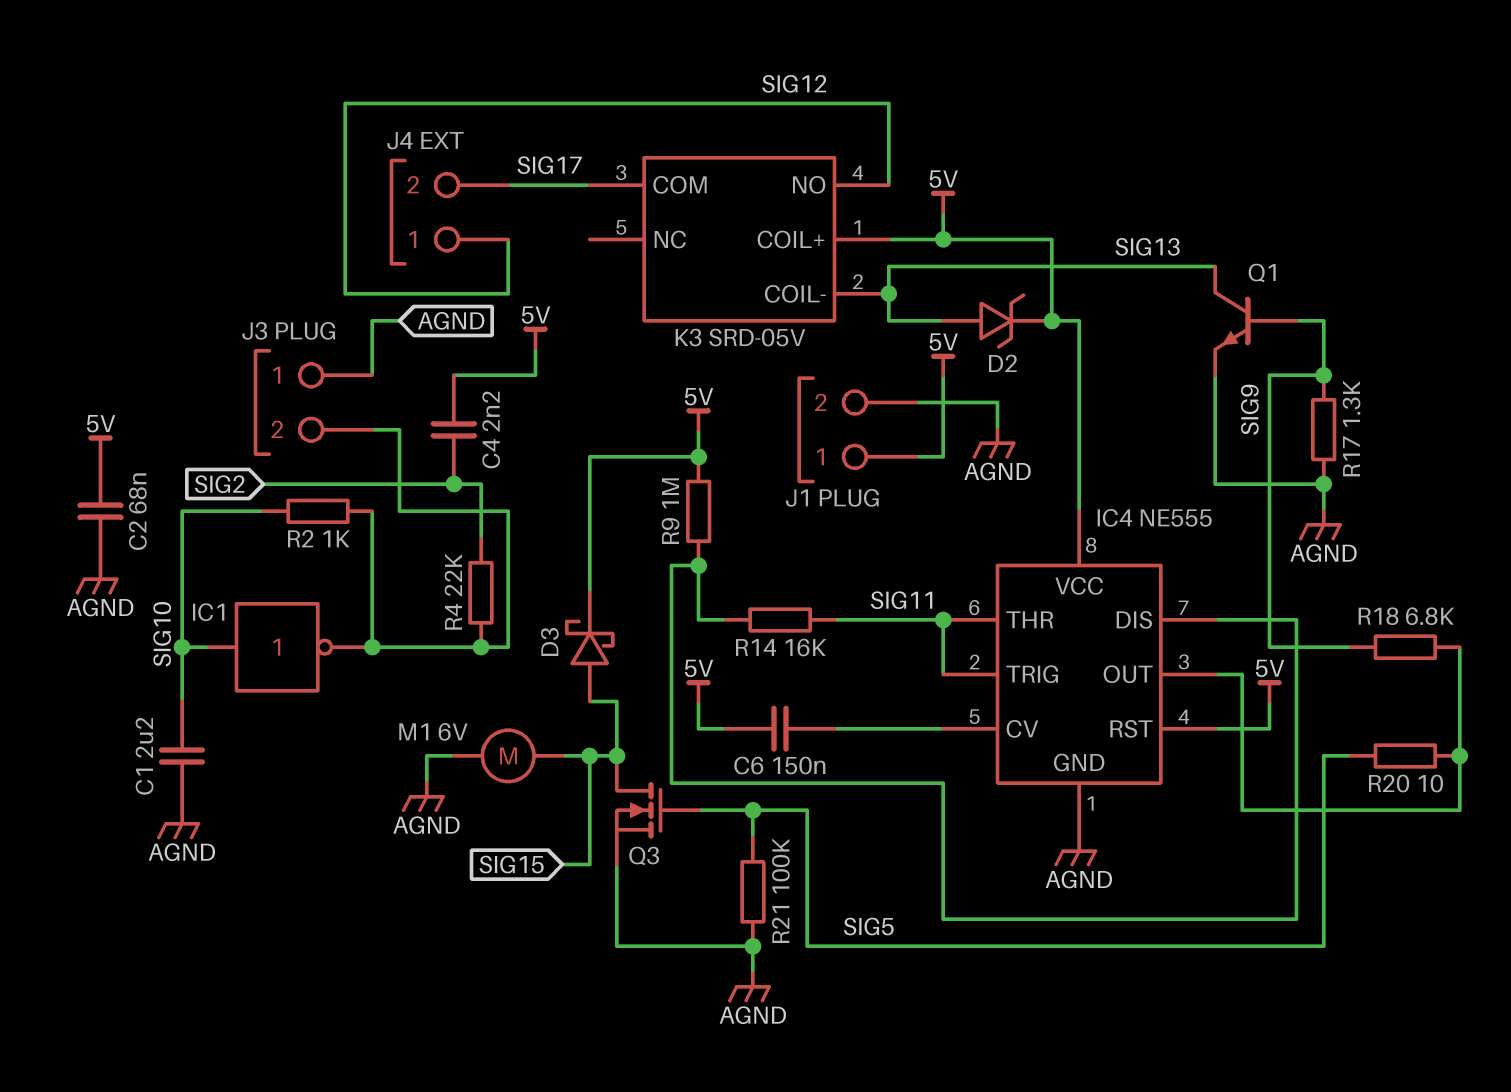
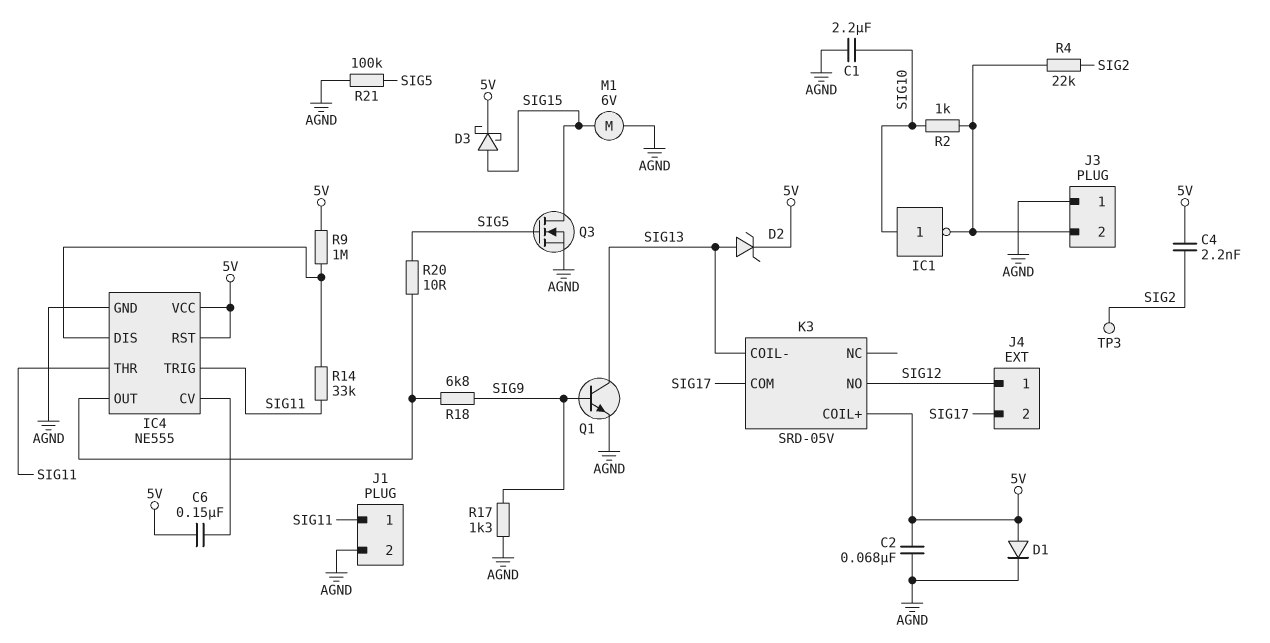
D1: none -> diode (A 5V, K AGND)
J1 pin 1: 5V -> SIG11
R14: 16k (IC4/DIS, SIG11) -> 33k (IC4/DIS, SIG11)
TP3: none -> test point (SIG2)

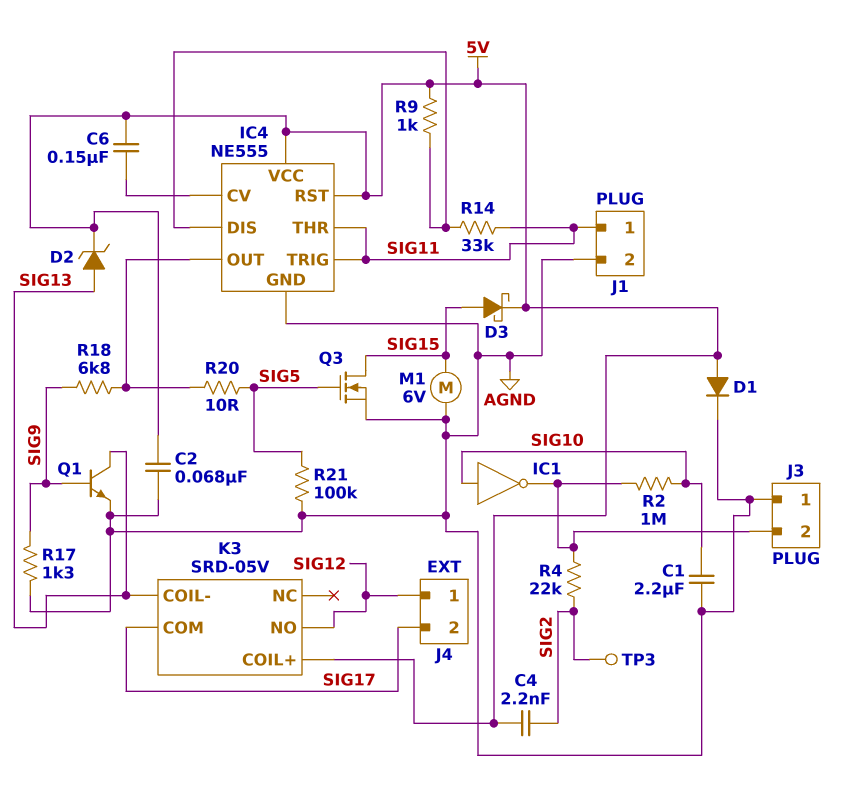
R2: 1k (J3/2, SIG10) -> 1M (J3/2, SIG10)
R9: 1M (5V, IC4/DIS) -> 1k (5V, IC4/DIS)

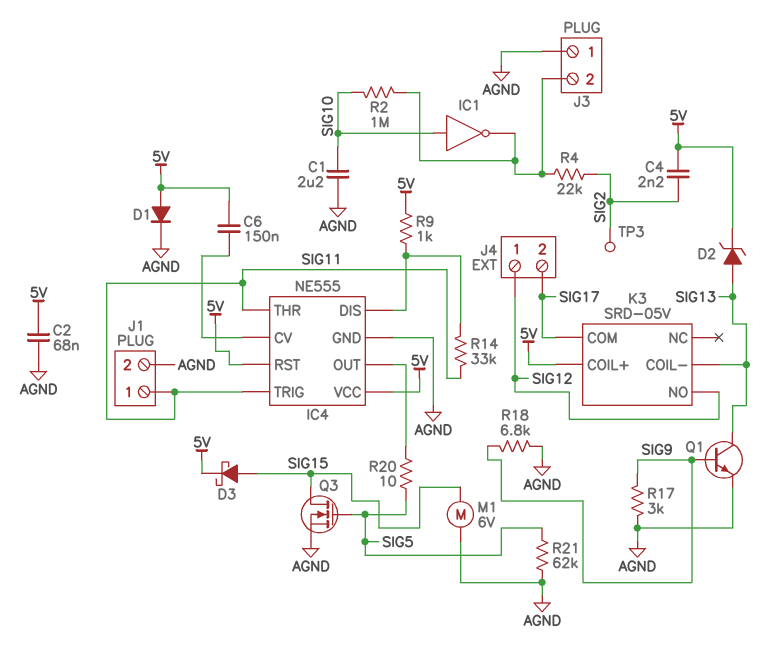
R17: 1.3k (AGND, SIG9) -> 3k (AGND, SIG9)
R18: 6.8k (IC4/OUT, SIG9) -> 6.8k (AGND, SIG9)
R21: 100k (AGND, SIG5) -> 62k (AGND, SIG5)

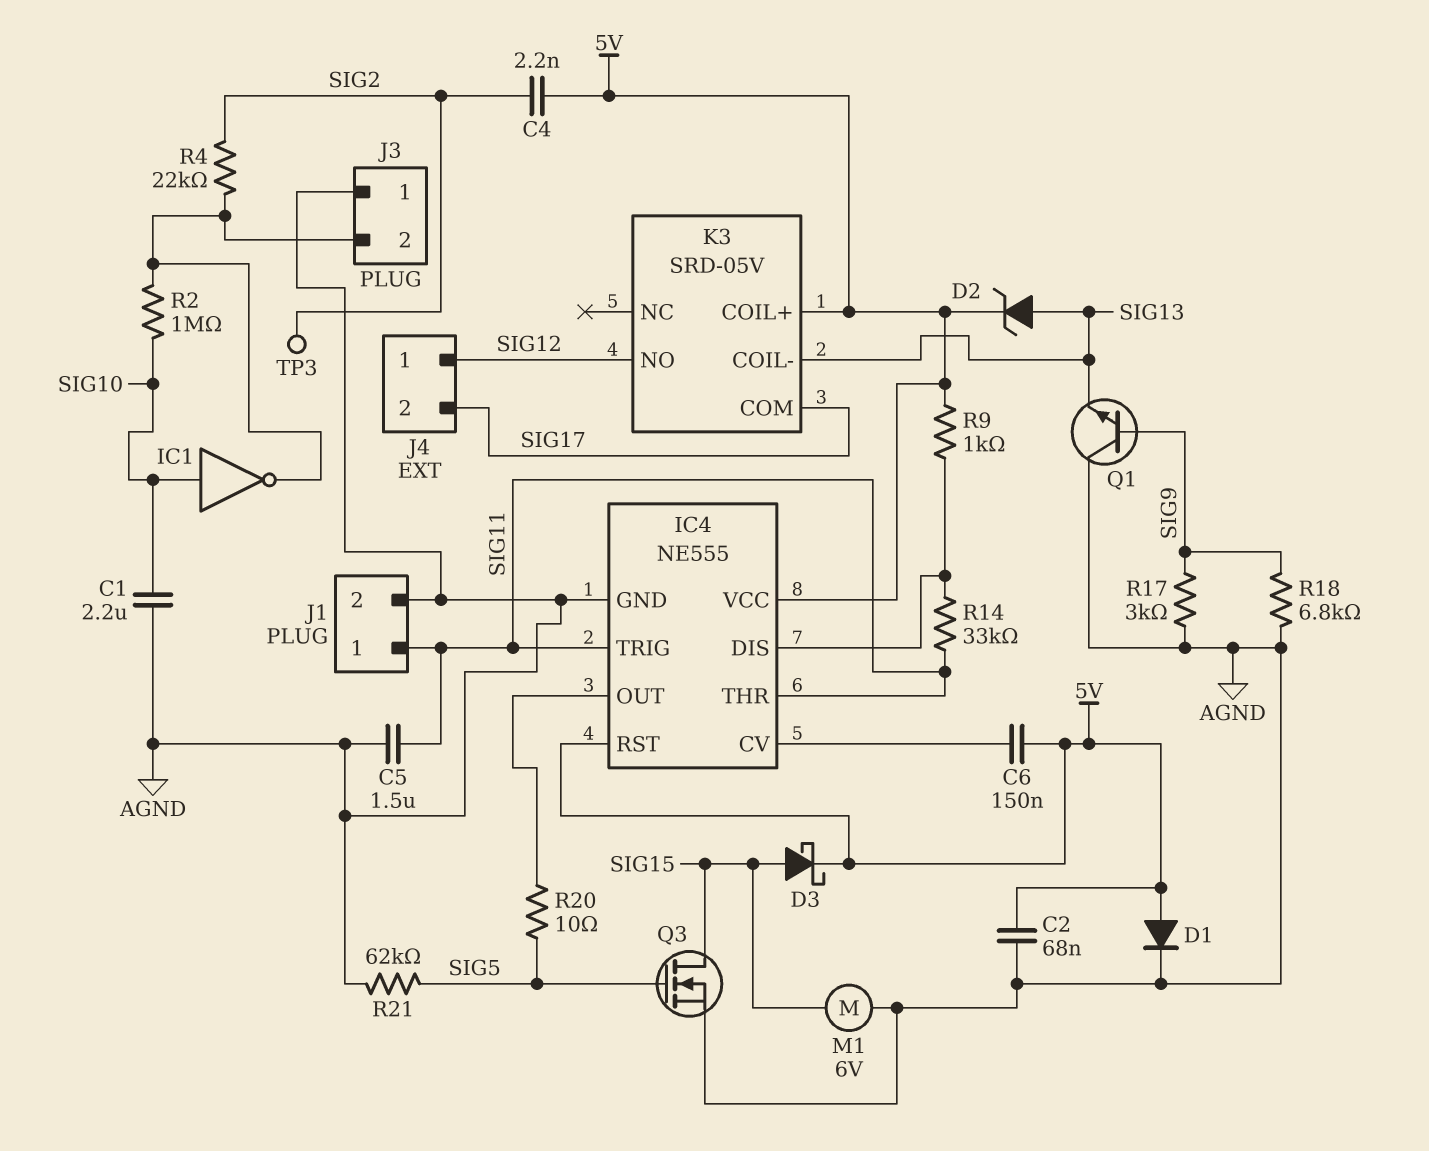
C5: none -> 1.5uF (AGND, SIG11)
Q1: NPN (B SIG9, C SIG13, E AGND) -> NPN (B SIG9, C AGND, E SIG13)

